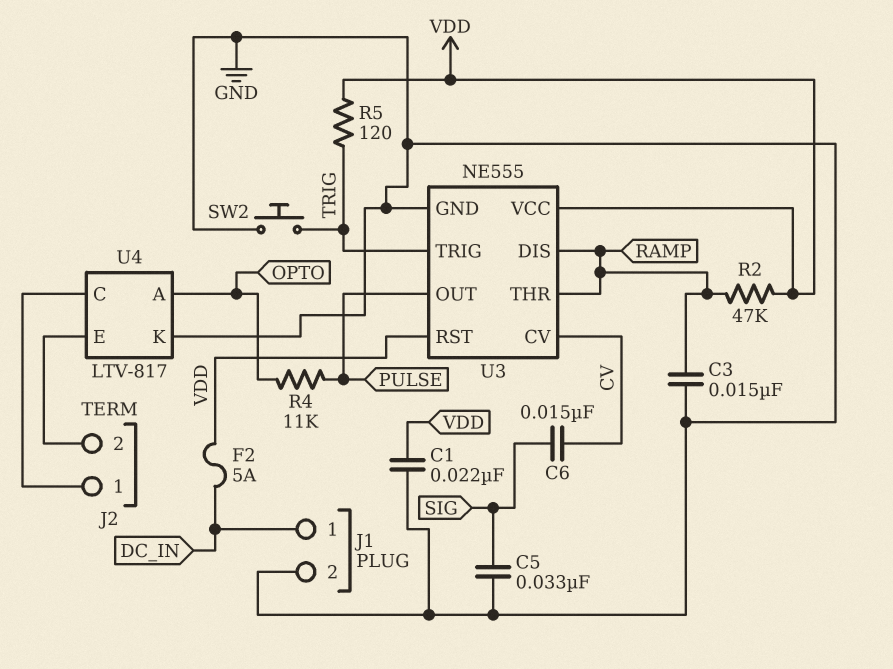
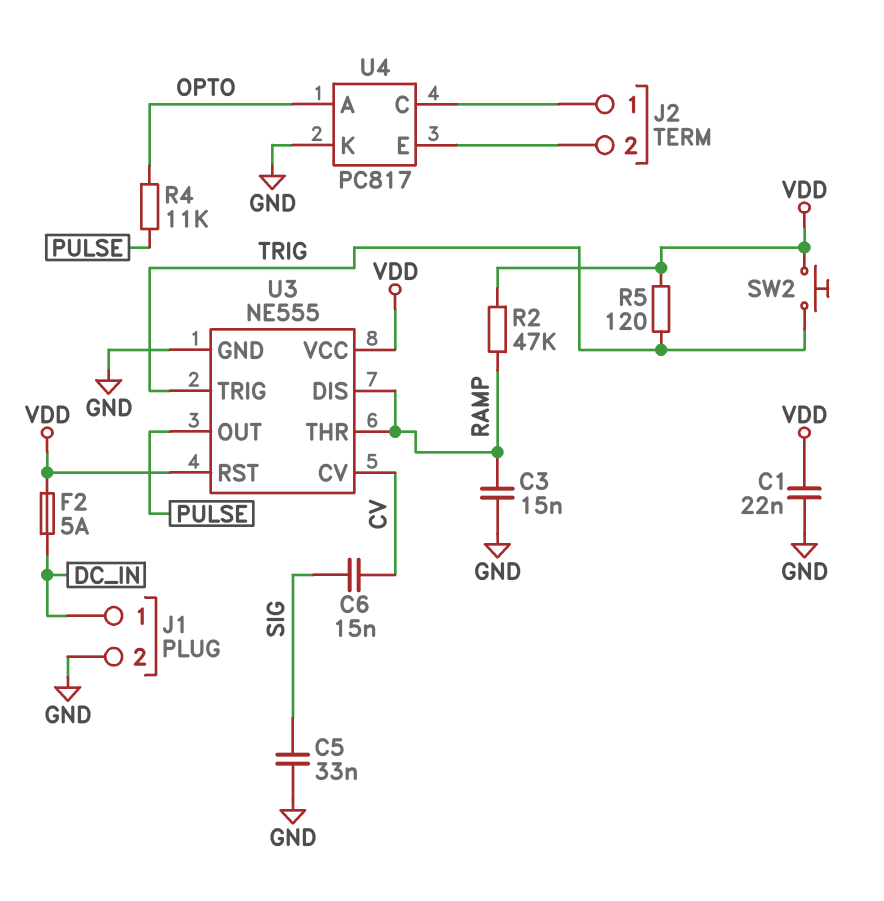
SW2: button (GND, TRIG) -> button (TRIG, VDD)
U4: LTV-817 -> PC817

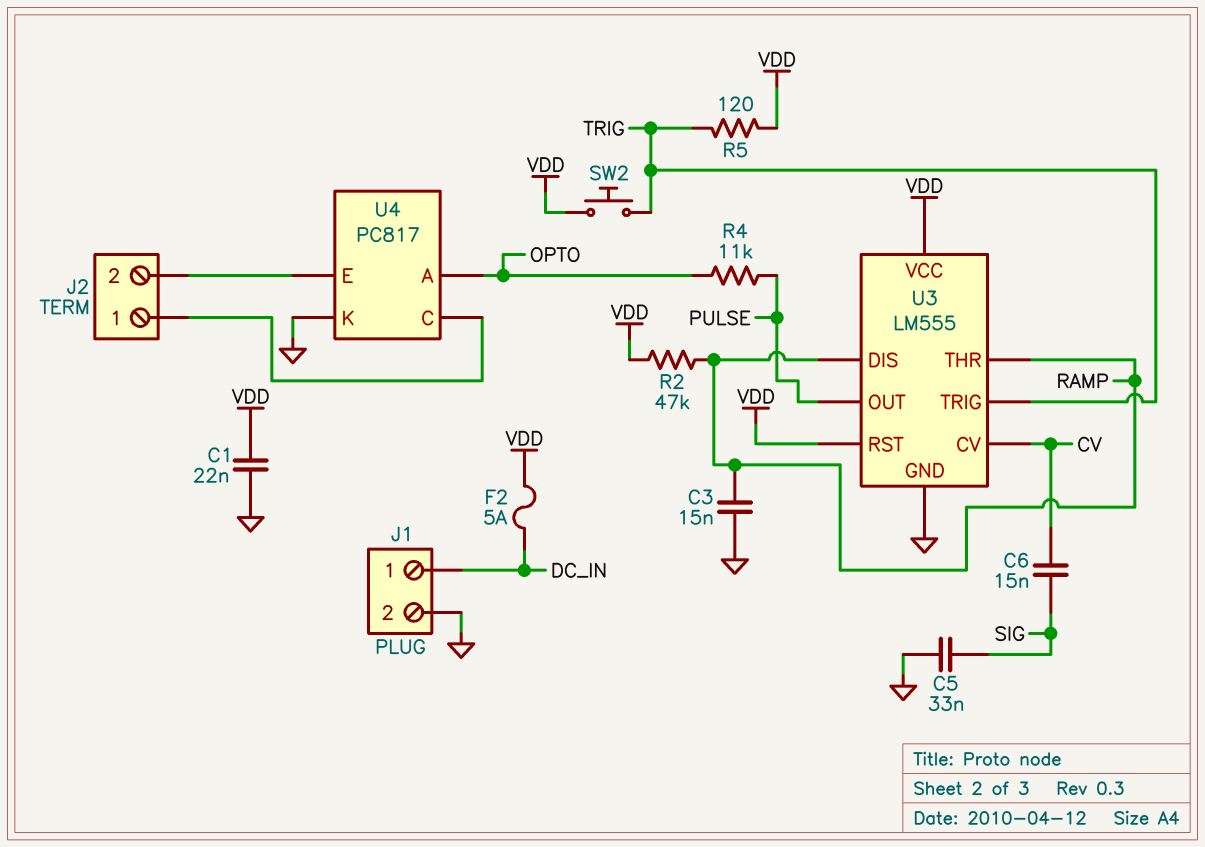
U3: NE555 -> LM555

